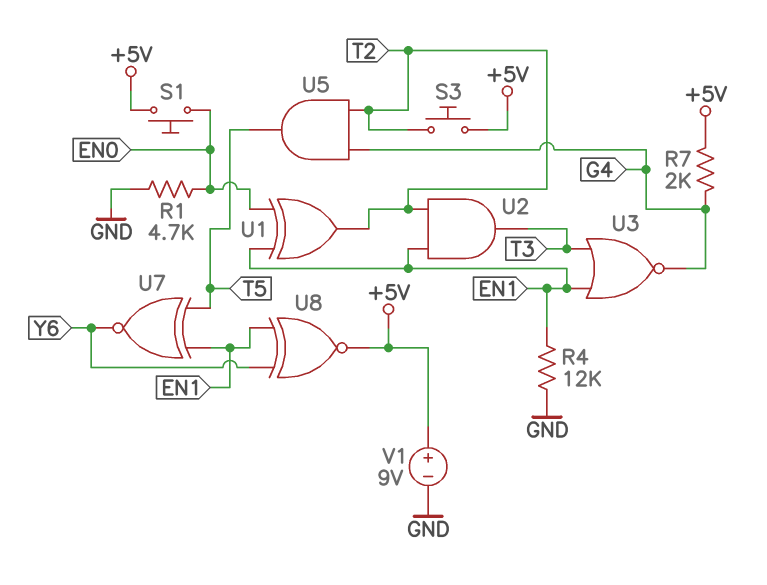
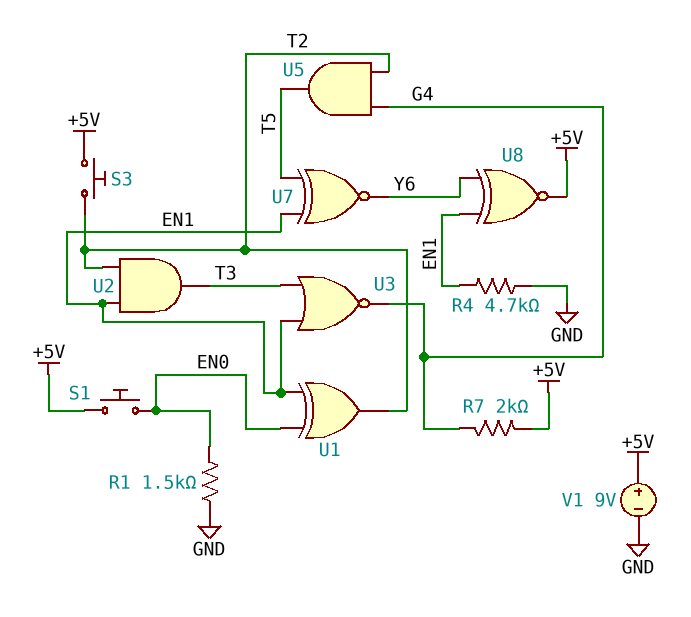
R1: 4.7k (EN0, GND) -> 1.5k (EN0, GND)
R4: 12k (EN1, GND) -> 4.7k (EN1, GND)

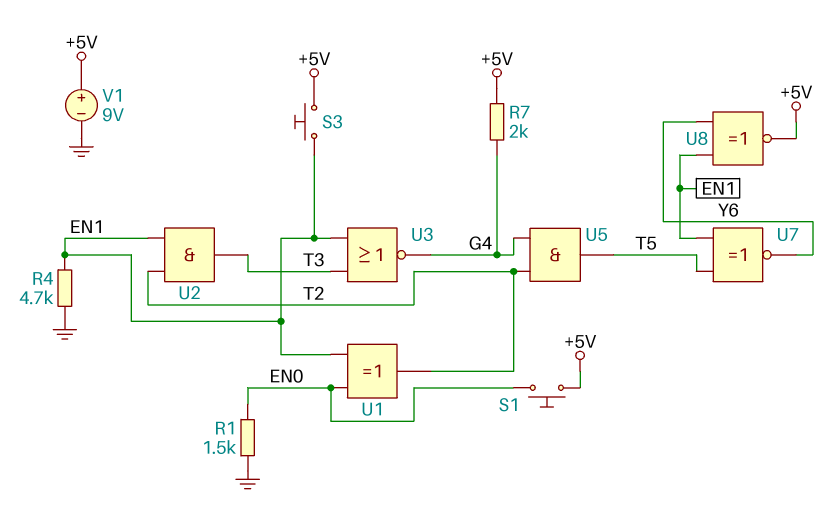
S3: button (+5V, T2) -> button (+5V, EN1)

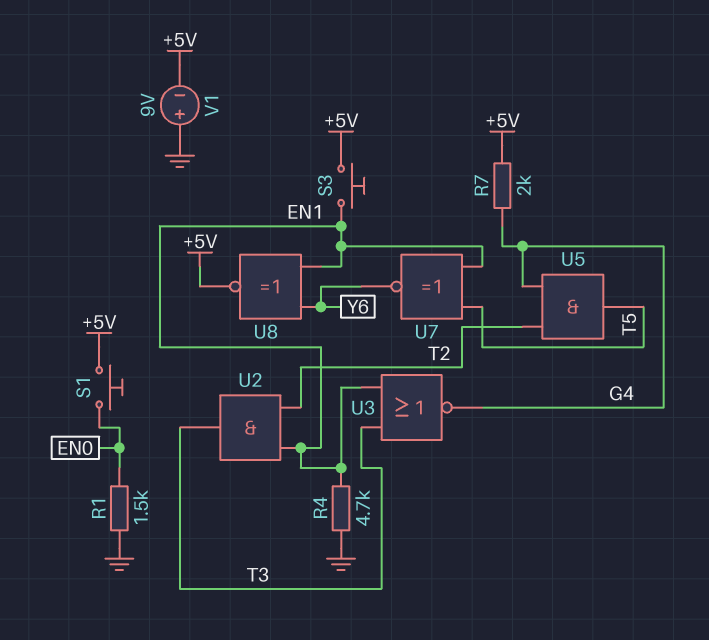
U1: XOR (in EN0, in EN1, out T2) -> none
V1: 9V (plus +5V, minus GND) -> 9V (plus GND, minus +5V)

